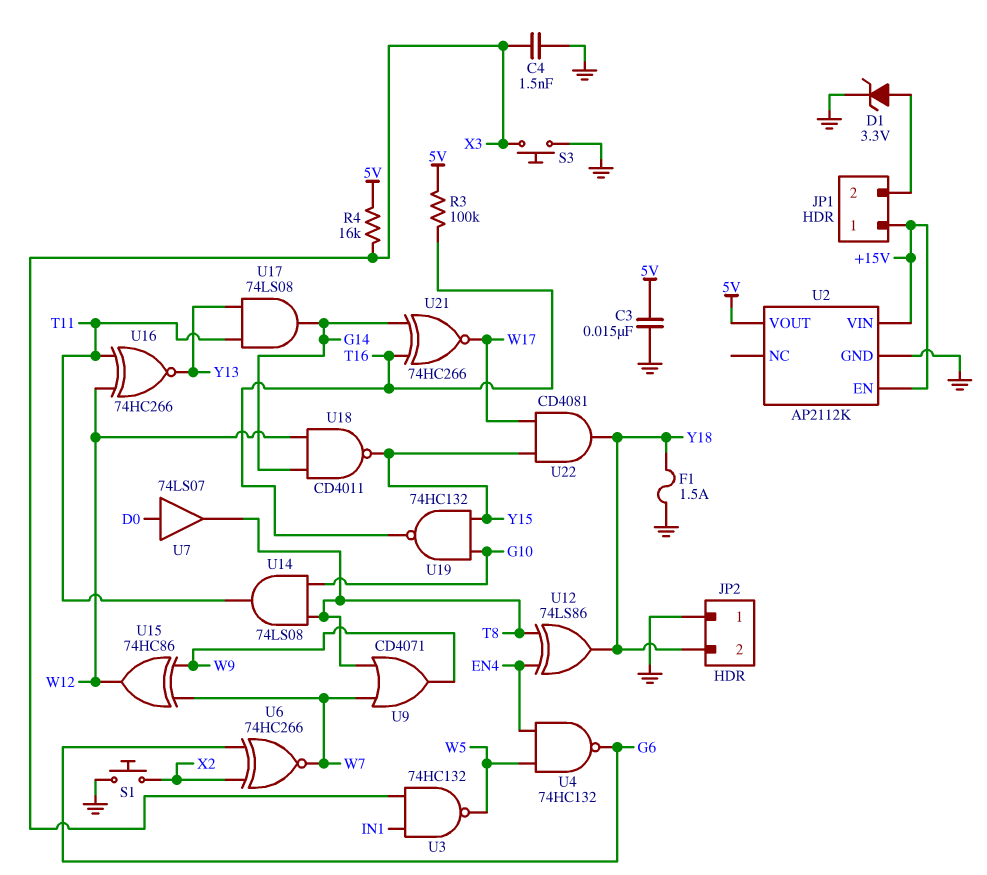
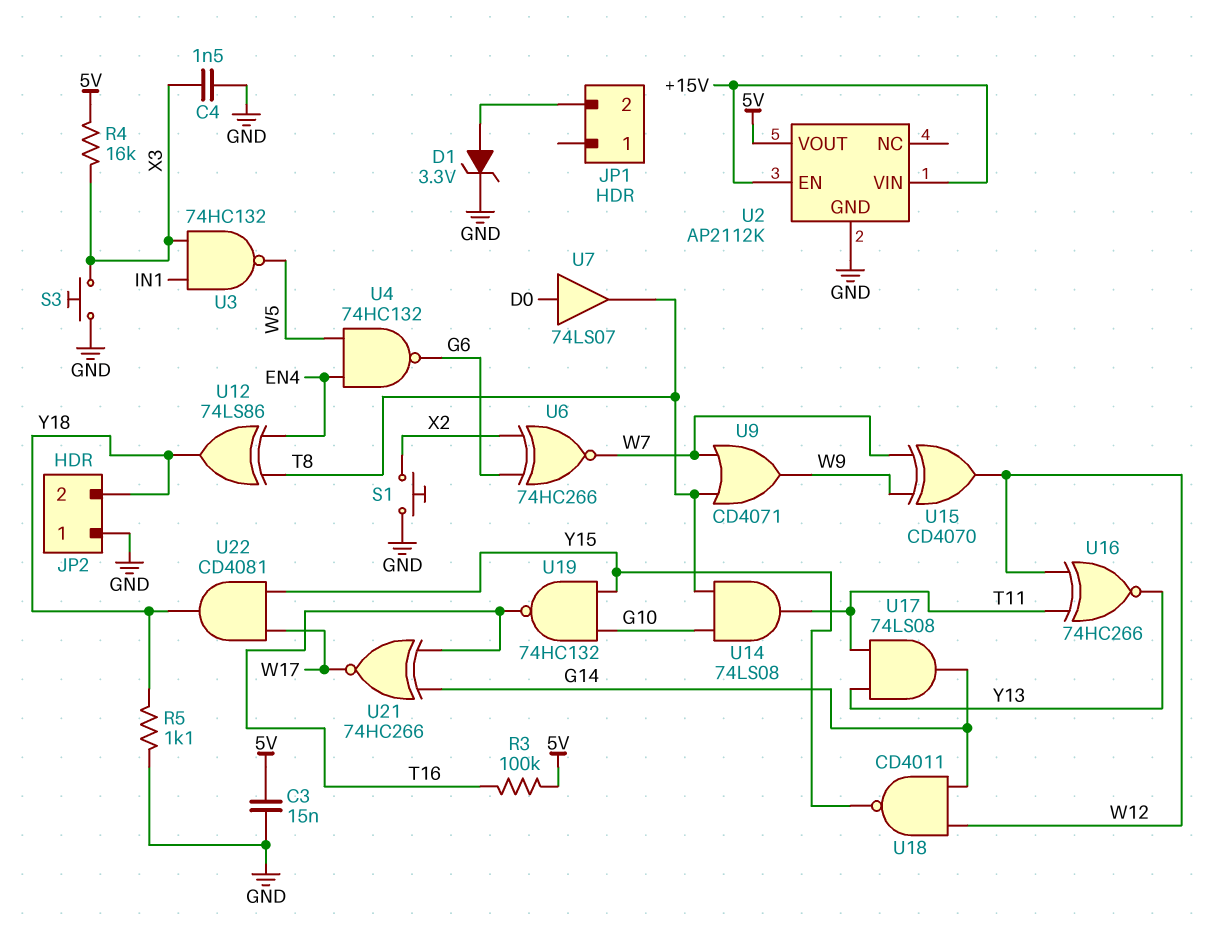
F1: 1.5A (GND, Y18) -> none
JP1 pin 1: +15V -> none
R5: none -> 1.1k (GND, Y18)
U15: XOR 74HC86 (in W7, in W9, out W12) -> XOR CD4070 (in W7, in W9, out W12)

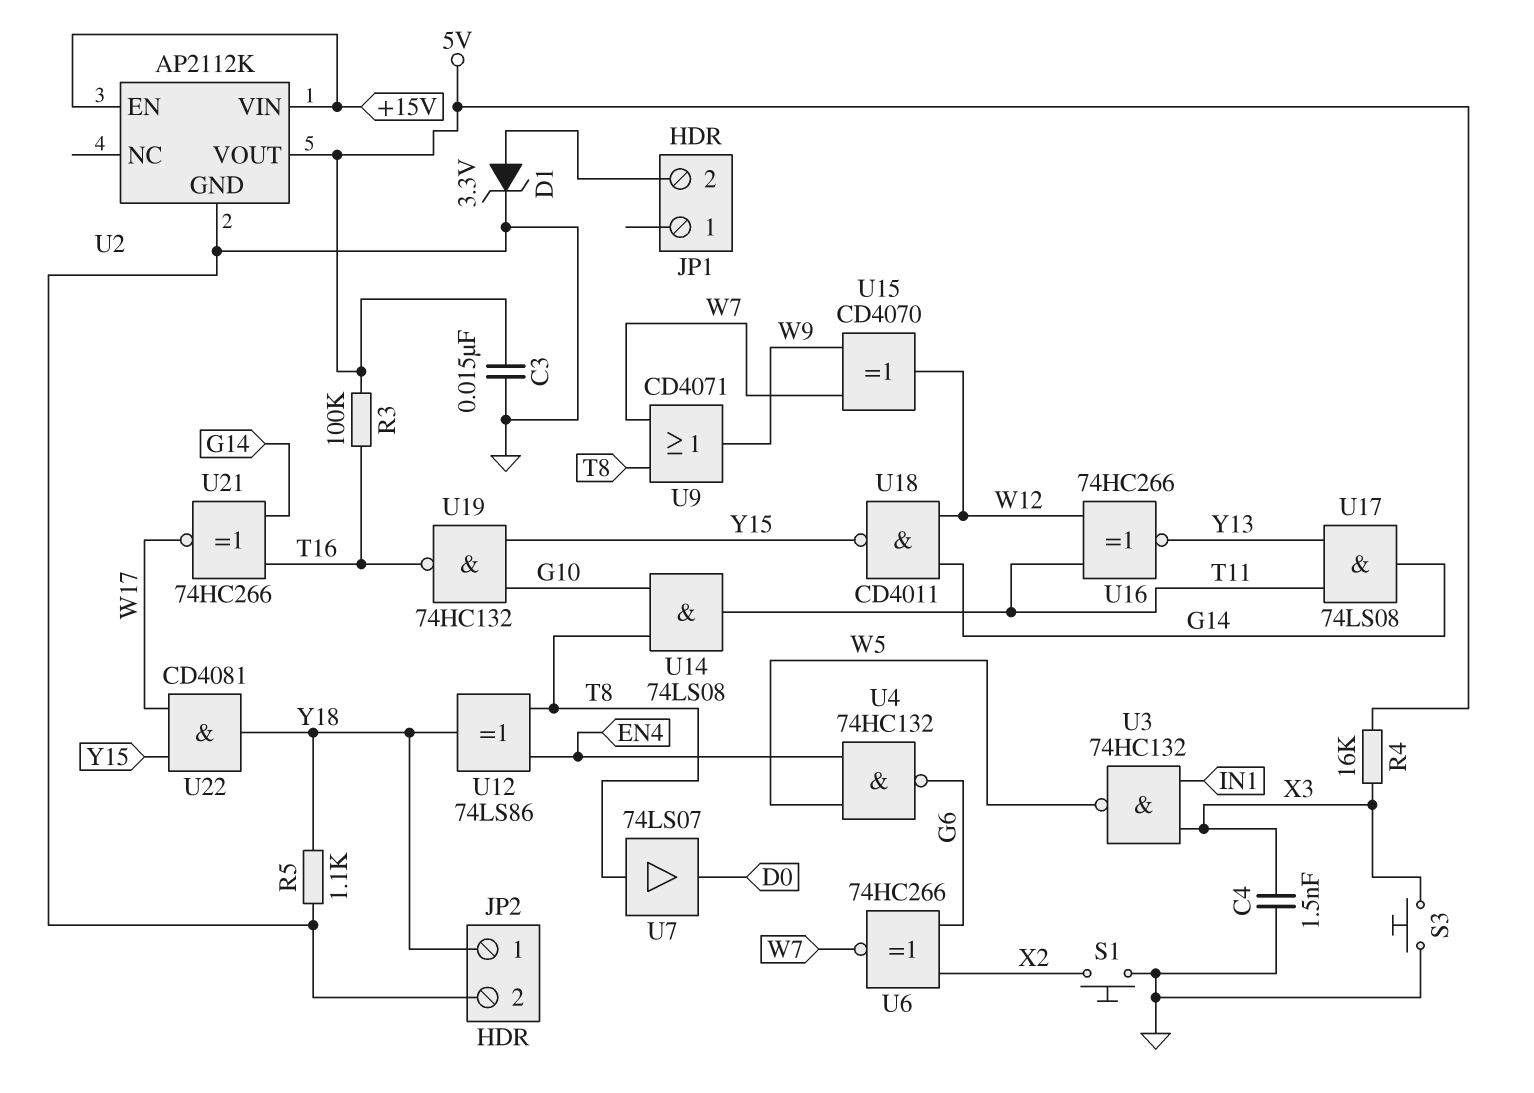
JP2 pin 1: GND -> Y18
JP2 pin 2: Y18 -> GND
U7: buffer 74LS07 (in D0, out T8) -> buffer 74LS07 (in T8, out D0)

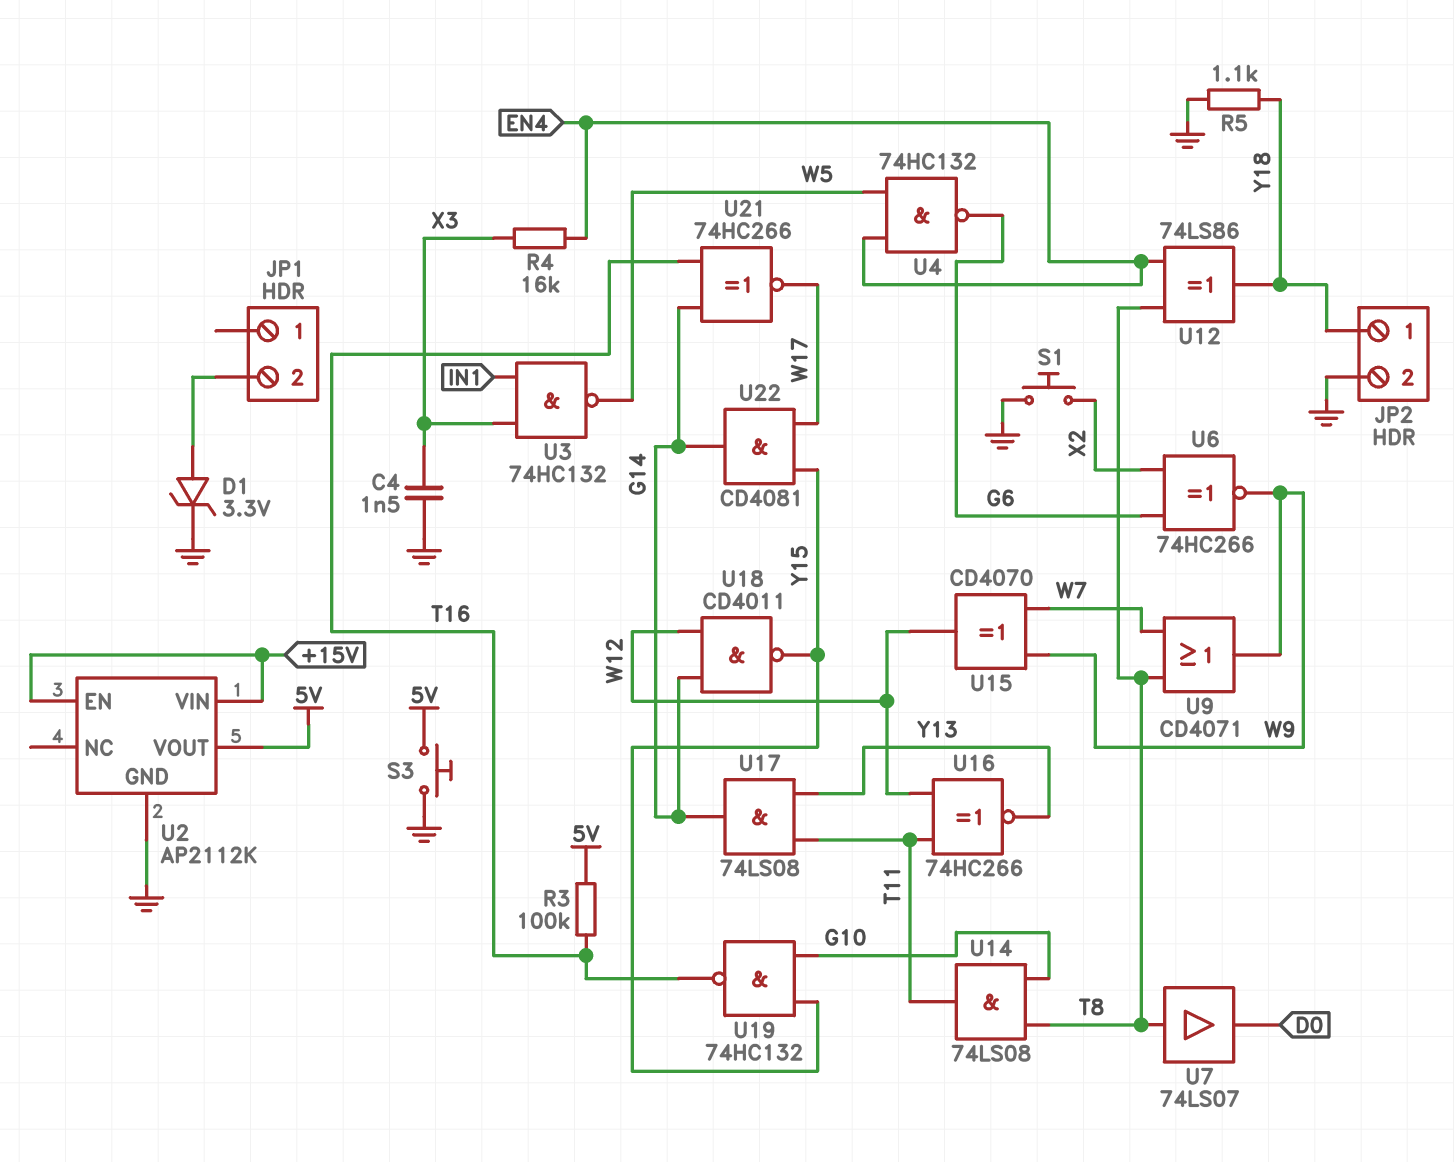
C3: 15nF (5V, GND) -> none
R4: 16k (5V, X3) -> 16k (EN4, X3)
S3: button (GND, X3) -> button (5V, GND)
U6: XNOR 74HC266 (in G6, in X2, out W7) -> XNOR 74HC266 (in G6, in X2, out W9)
U22: AND CD4081 (in W17, in Y15, out Y18) -> AND CD4081 (in W17, in Y15, out G14)

